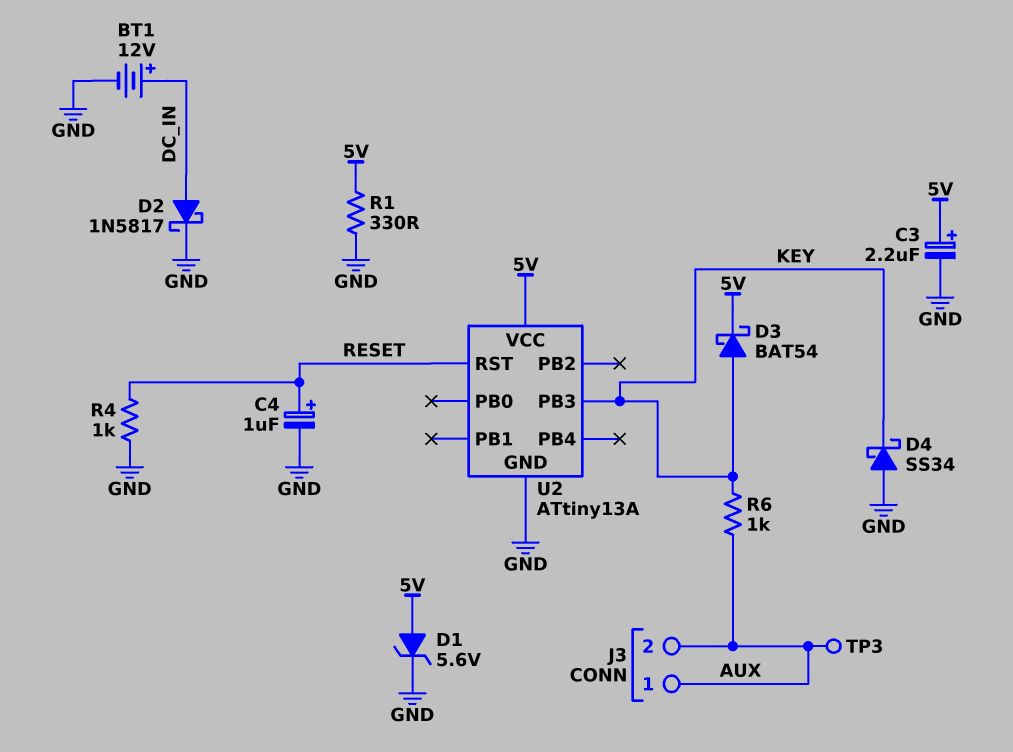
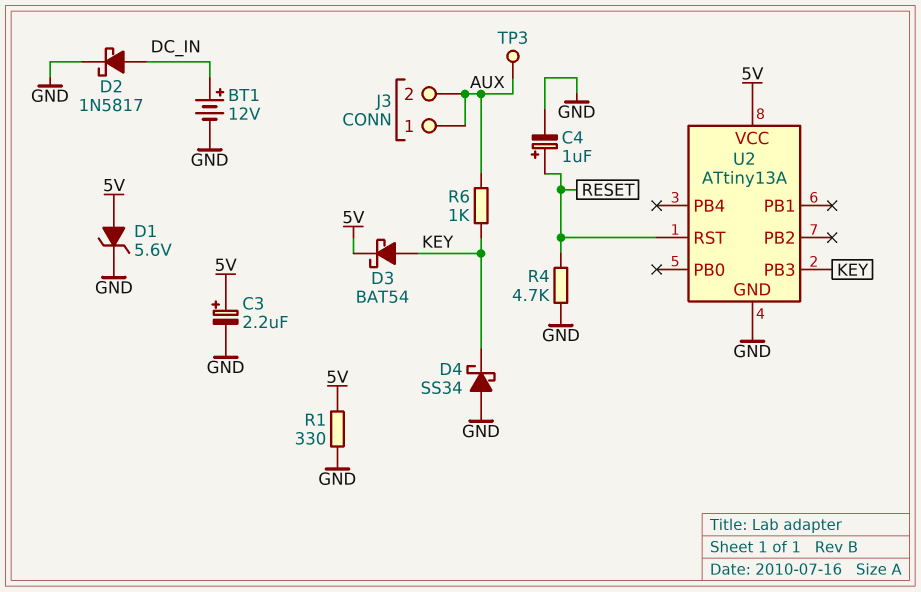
R4: 1k (GND, RESET) -> 4.7k (GND, RESET)

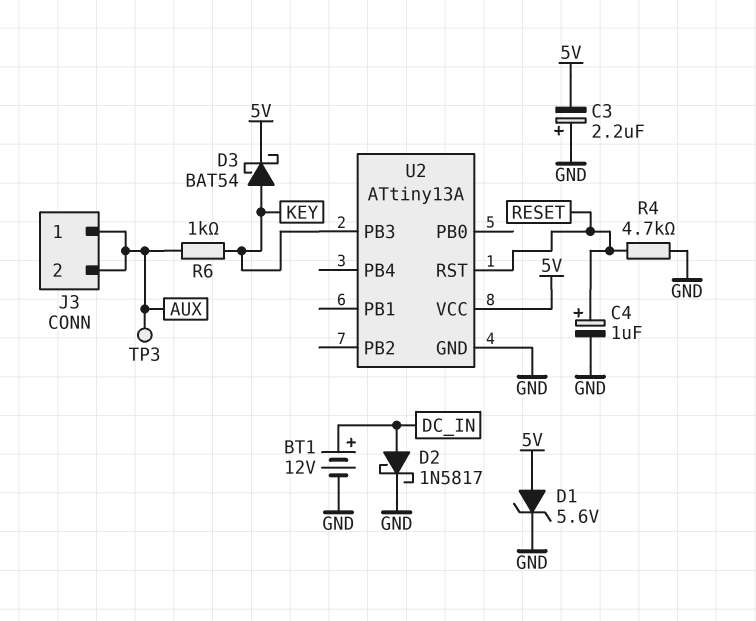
C3: 2.2uF (plus 5V, minus GND) -> 2.2uF (plus GND, minus 5V)
D4: schottky SS34 (A GND, K KEY) -> none
R1: 330 (5V, GND) -> none

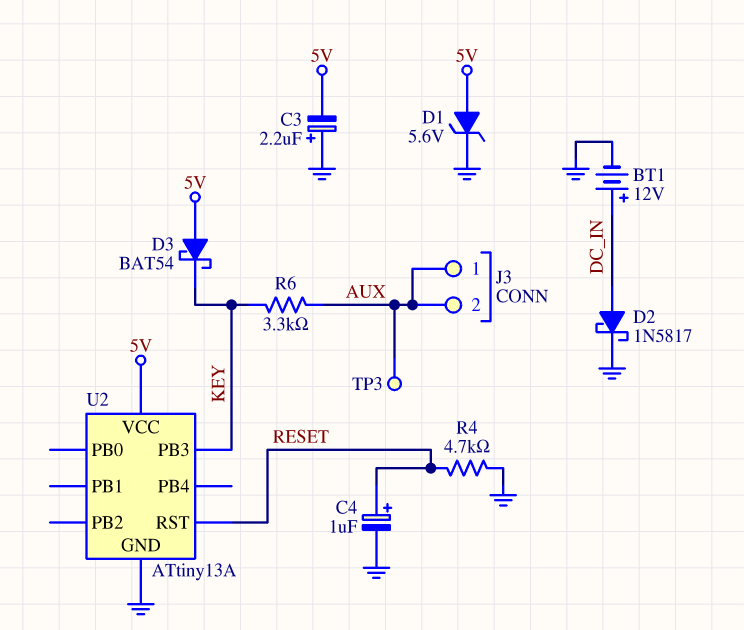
D3: schottky BAT54 (A KEY, K 5V) -> schottky BAT54 (A 5V, K KEY)
R6: 1k (AUX, KEY) -> 3.3k (AUX, KEY)

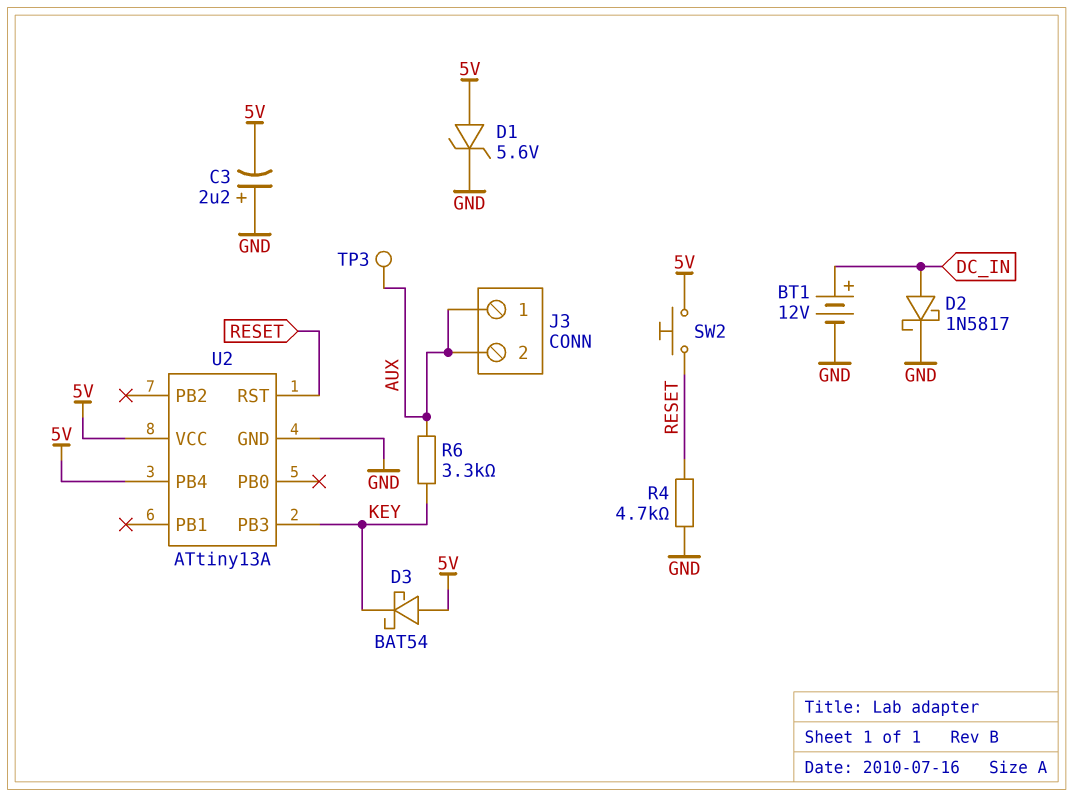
C4: 1uF (plus RESET, minus GND) -> none
SW2: none -> button (5V, RESET)
U2 pin PB4: none -> 5V

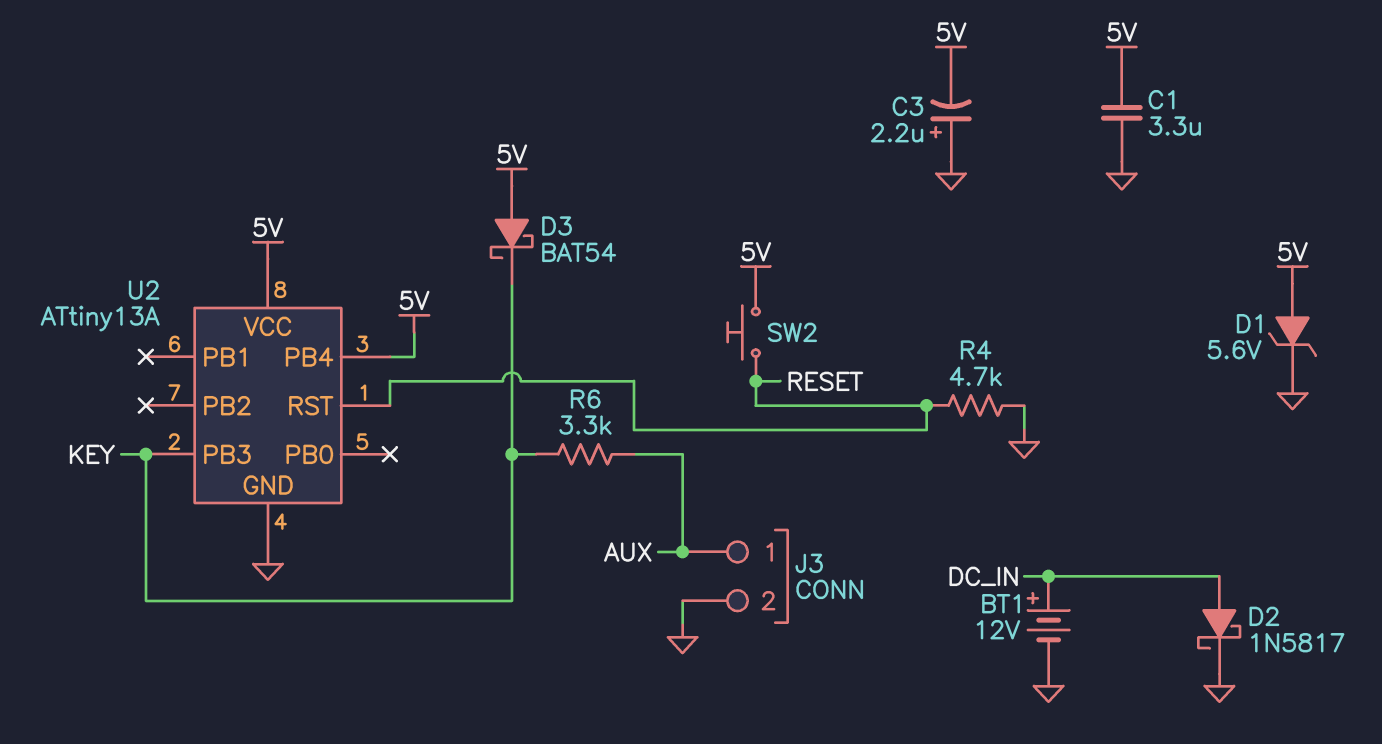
C1: none -> 3.3uF (5V, GND)
J3 pin 2: AUX -> GND
TP3: test point (AUX) -> none

